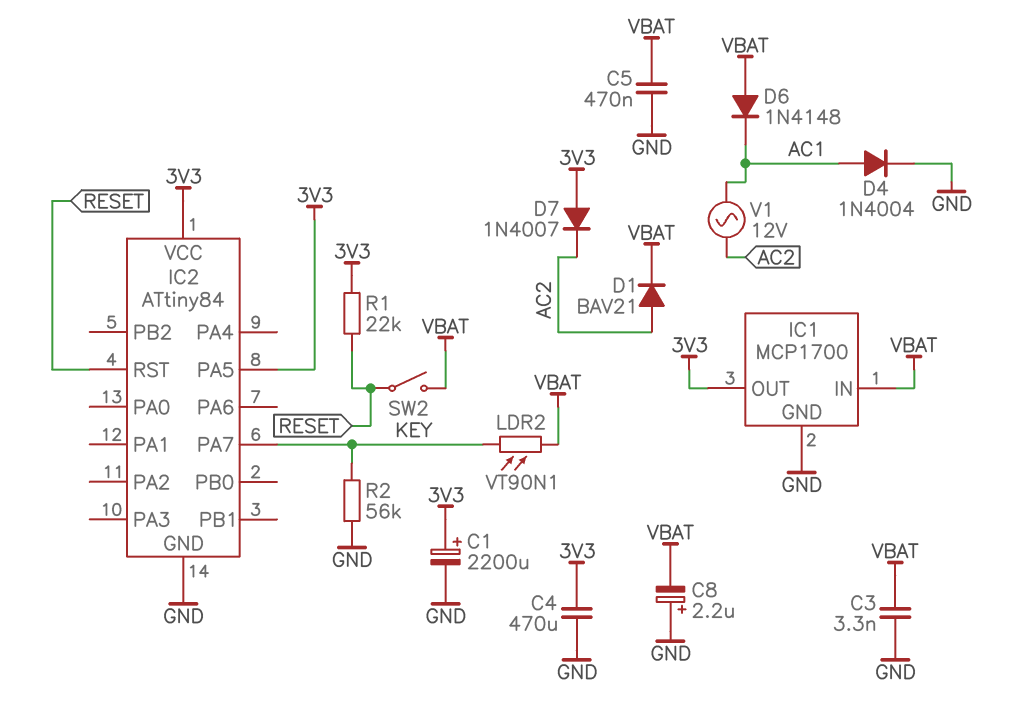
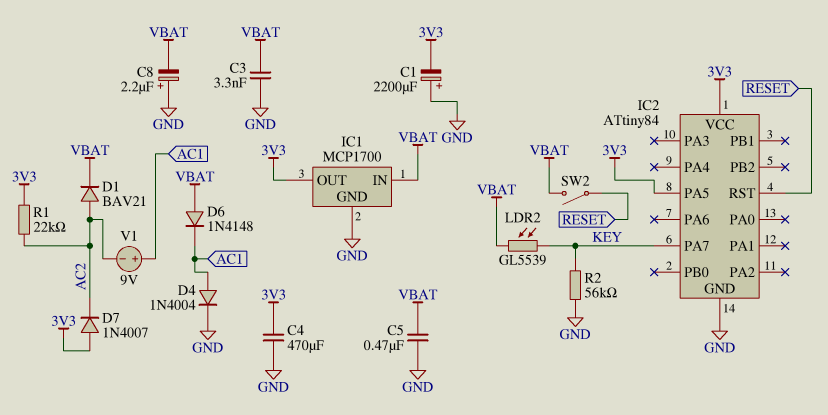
C1: 2200uF (plus 3V3, minus GND) -> 2200uF (plus GND, minus 3V3)
LDR2: VT90N1 (KEY, VBAT) -> GL5539 (KEY, VBAT)
R1: 22k (3V3, RESET) -> 22k (3V3, AC2)
V1: AC 12V (AC1, AC2) -> 9V (plus AC1, minus AC2)

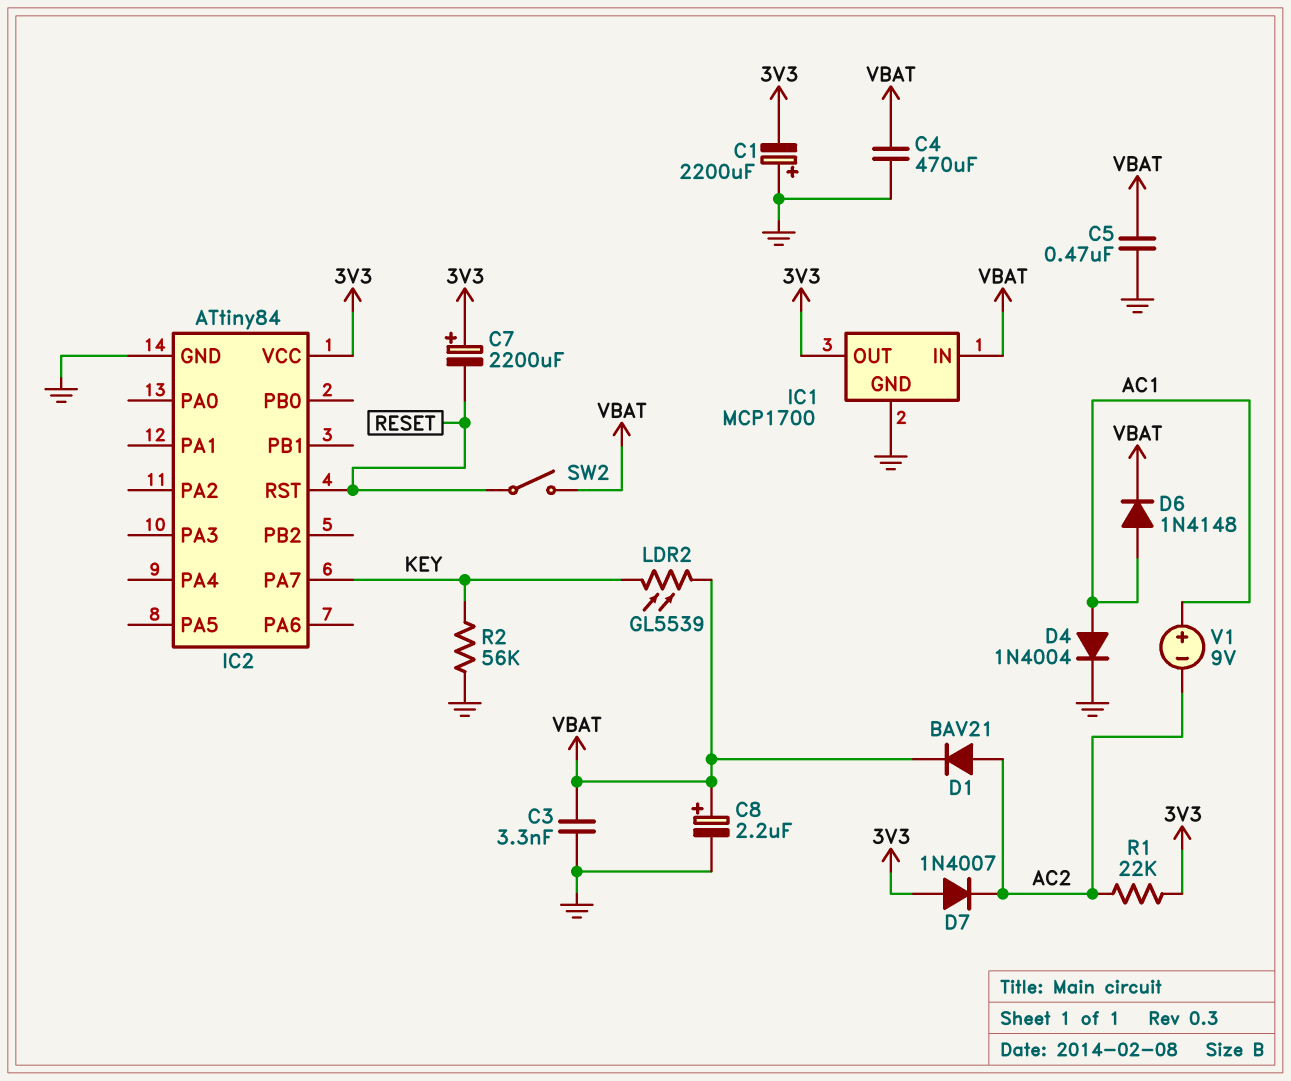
C4: 470uF (3V3, GND) -> 470uF (GND, VBAT)
C7: none -> 2200uF (plus 3V3, minus RESET)
C8: 2.2uF (plus GND, minus VBAT) -> 2.2uF (plus VBAT, minus GND)
D6: diode 1N4148 (A VBAT, K AC1) -> diode 1N4148 (A AC1, K VBAT)
IC2 pin PA5: 3V3 -> none

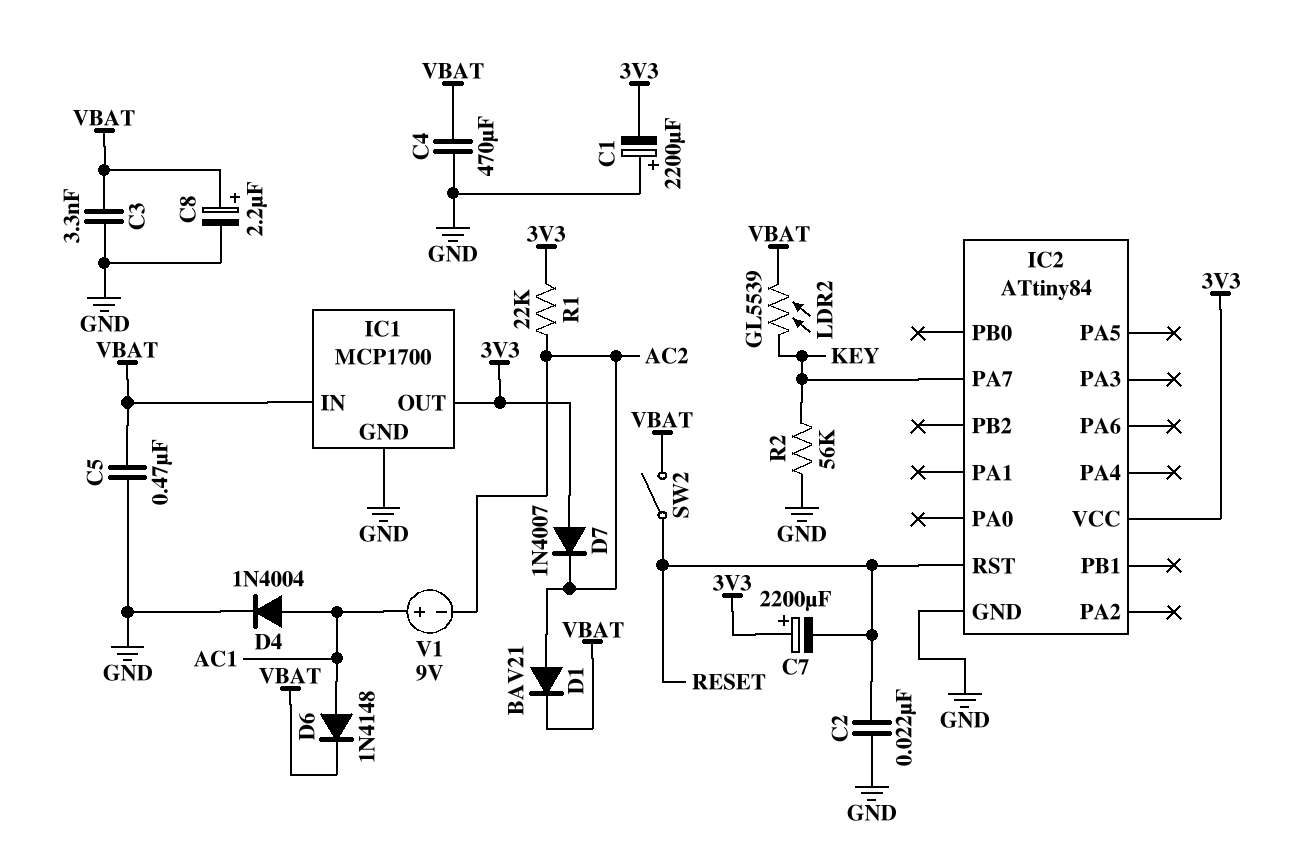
C2: none -> 22nF (GND, RESET)

